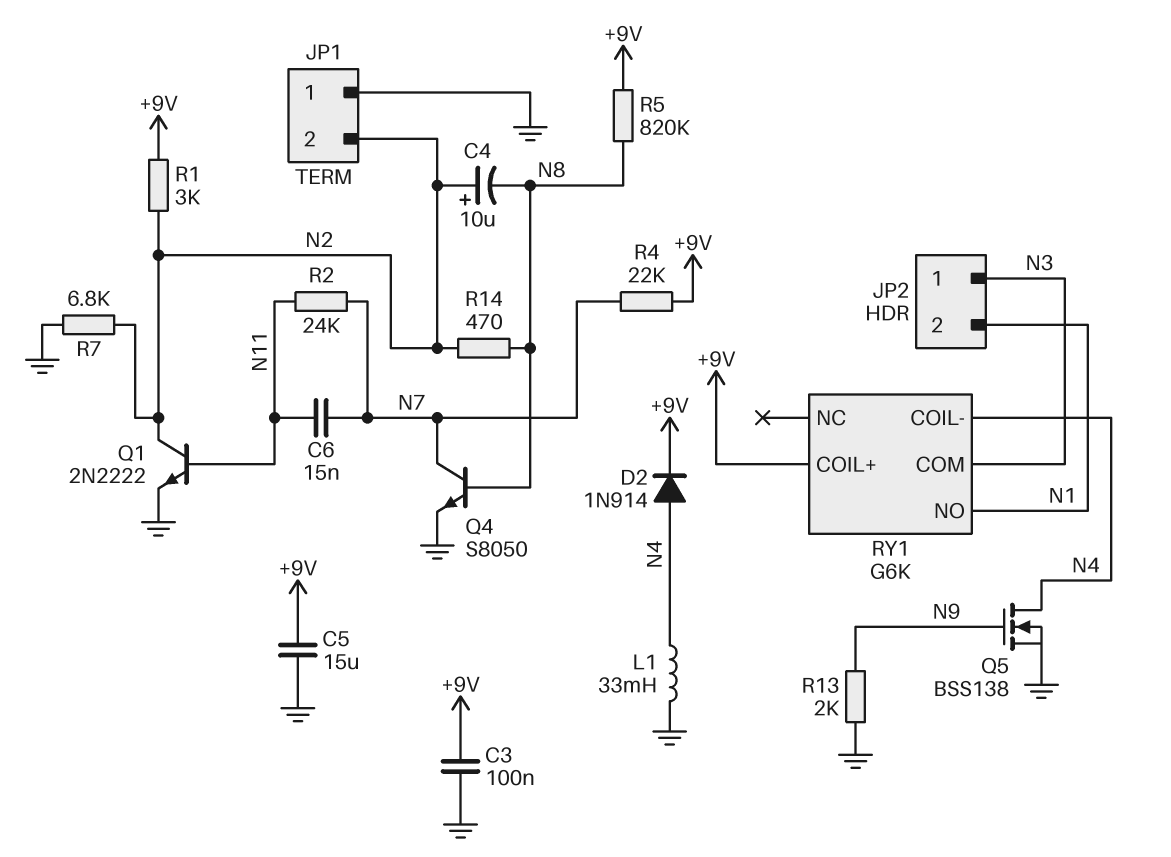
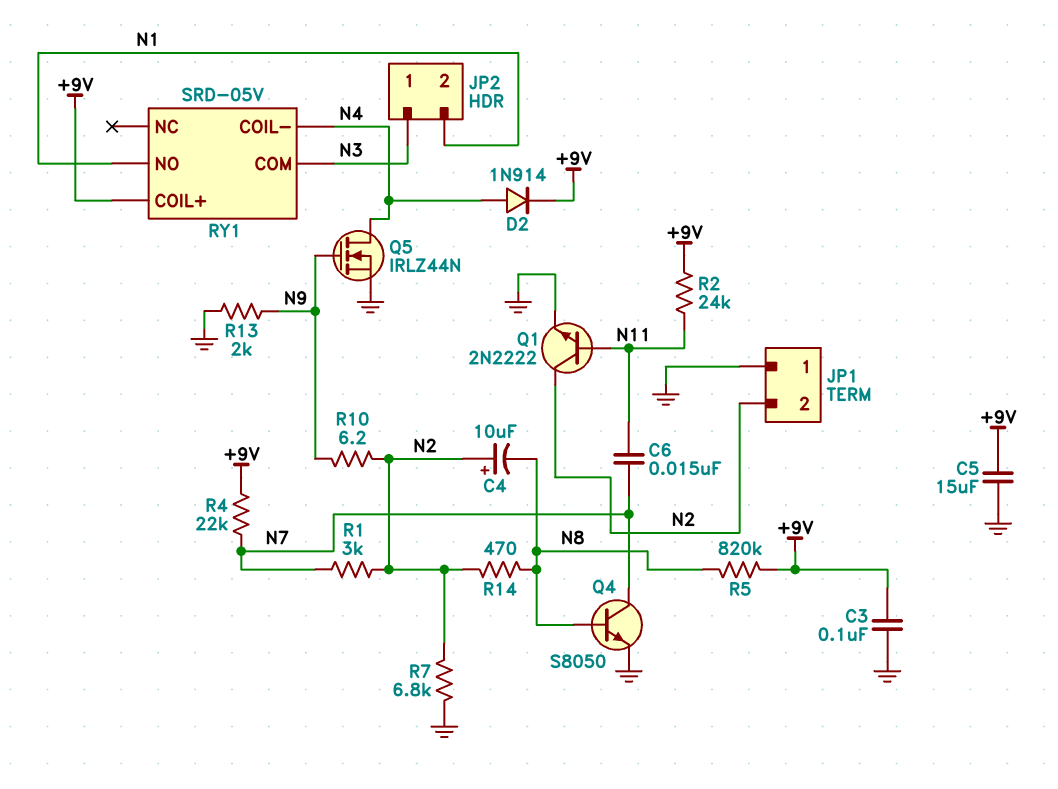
L1: 33mH (GND, N4) -> none
Q5: NMOS BSS138 (G N9, D N4, S GND) -> NMOS IRLZ44N (G N9, D N4, S GND)
R1: 3k (+9V, N2) -> 3k (N2, N7)
R2: 24k (N7, N11) -> 24k (+9V, N11)
R10: none -> 6.2 (N2, N9)
RY1: G6K -> SRD-05V

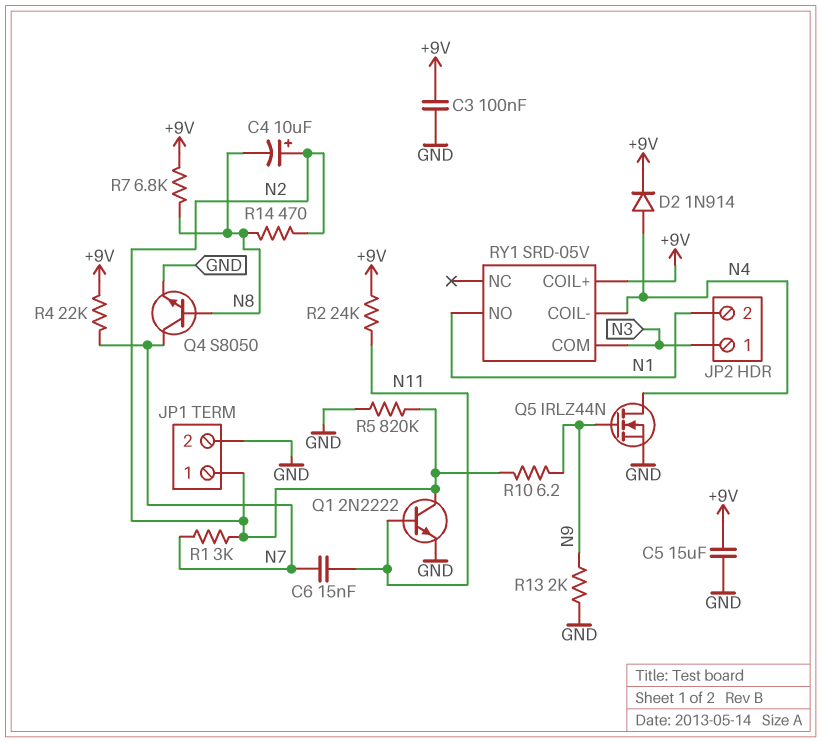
JP1 pin 1: GND -> N2
JP1 pin 2: N2 -> GND
R5: 820k (+9V, N8) -> 820k (GND, N2)
R7: 6.8k (GND, N2) -> 6.8k (+9V, N8)

